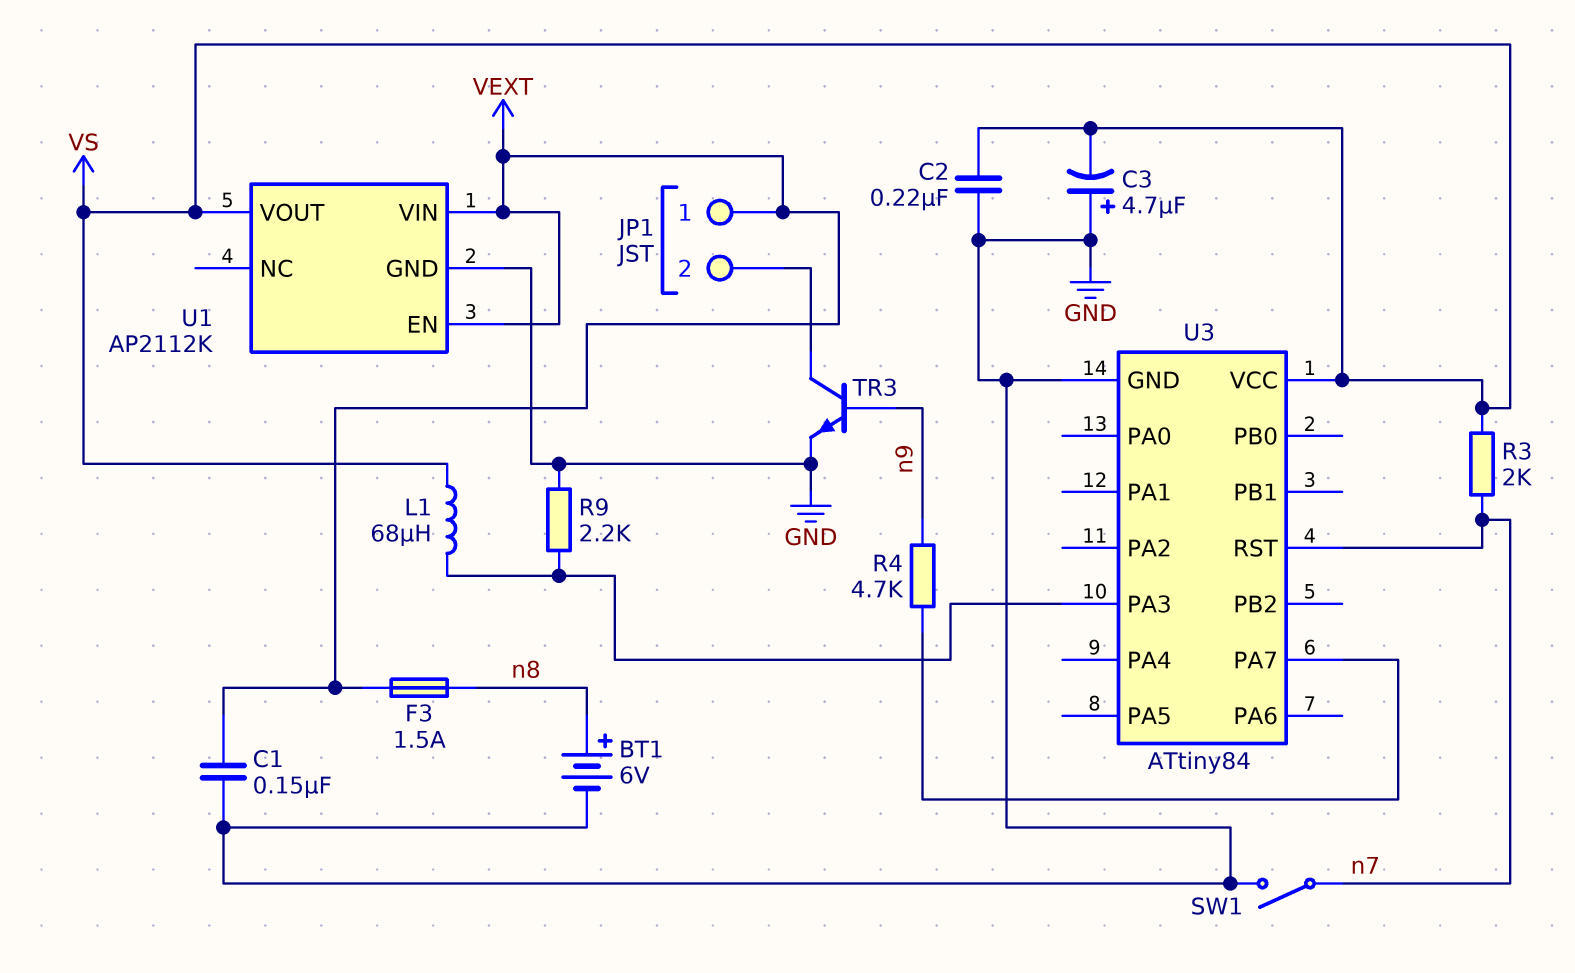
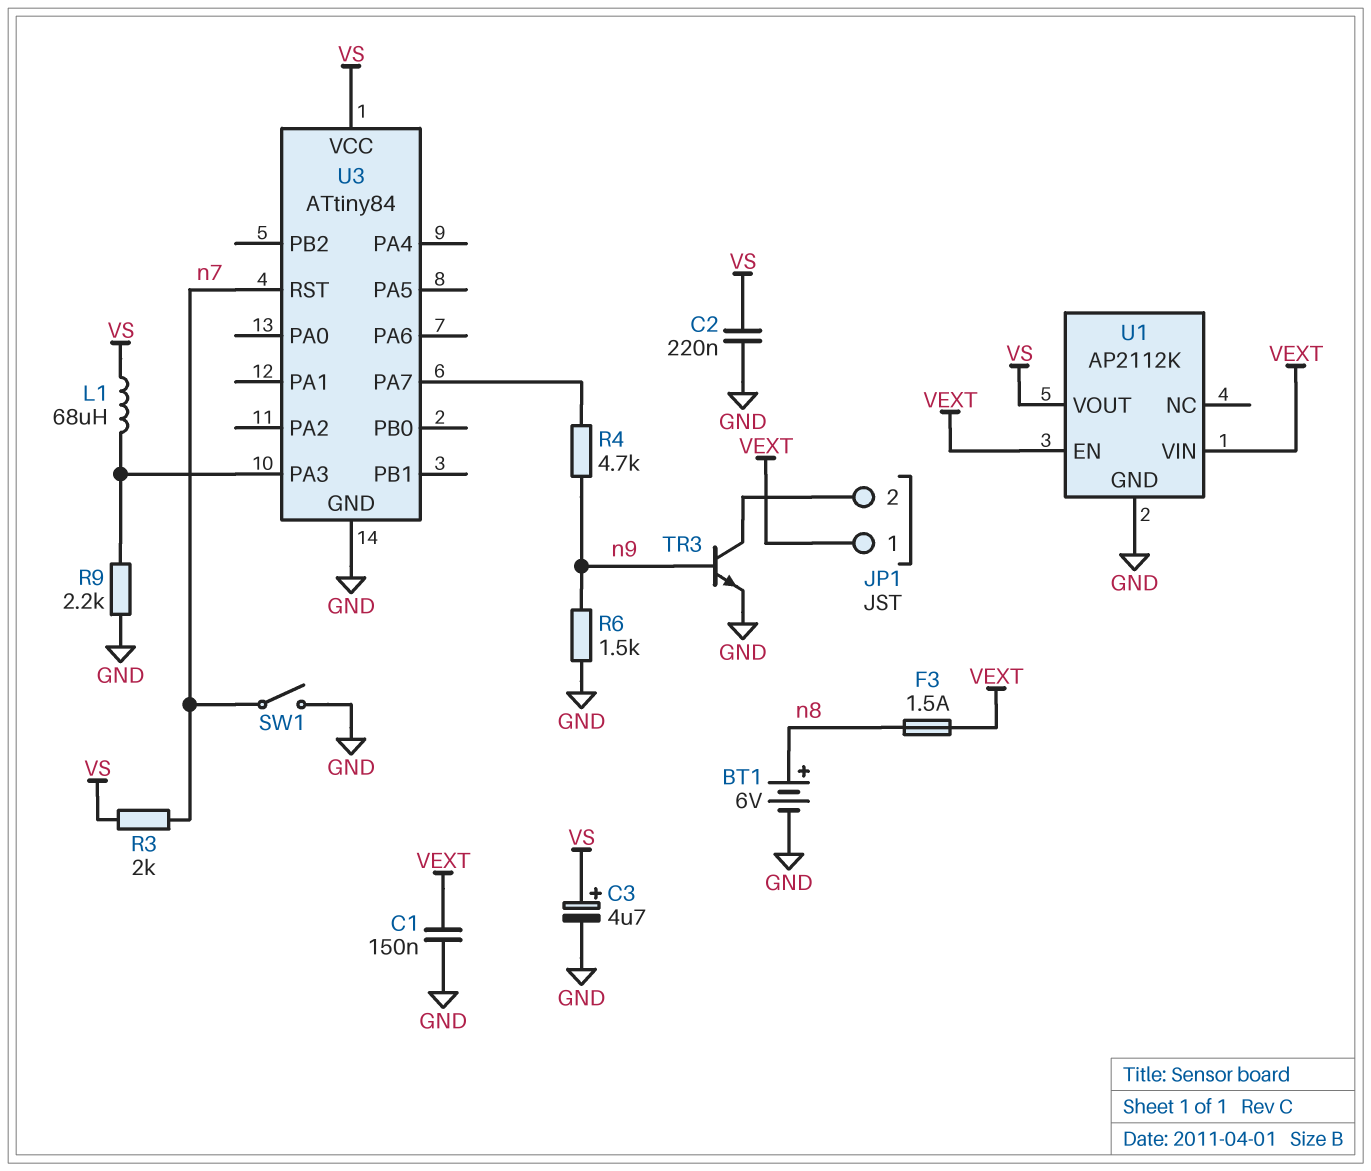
C3: 4.7uF (plus GND, minus VS) -> 4.7uF (plus VS, minus GND)
R6: none -> 1.5k (GND, n9)

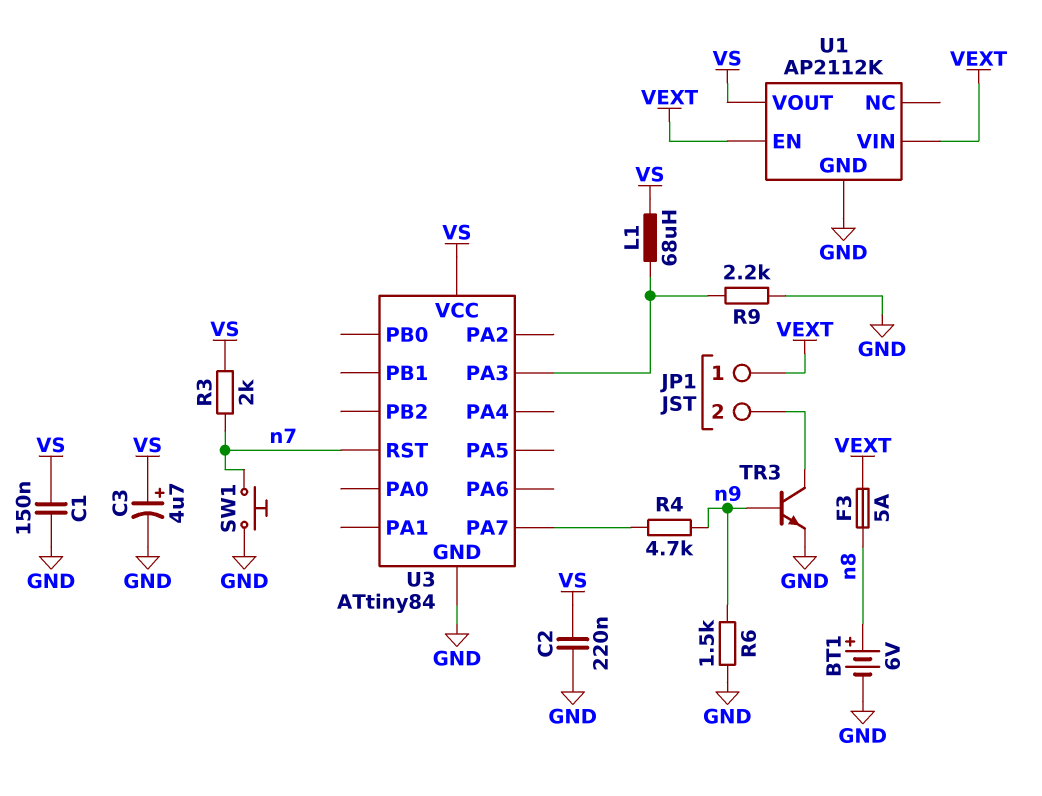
C1: 150nF (GND, VEXT) -> 150nF (GND, VS)
F3: 1.5A (VEXT, n8) -> 5A (VEXT, n8)
SW1: switch (GND, n7) -> button (GND, n7)

